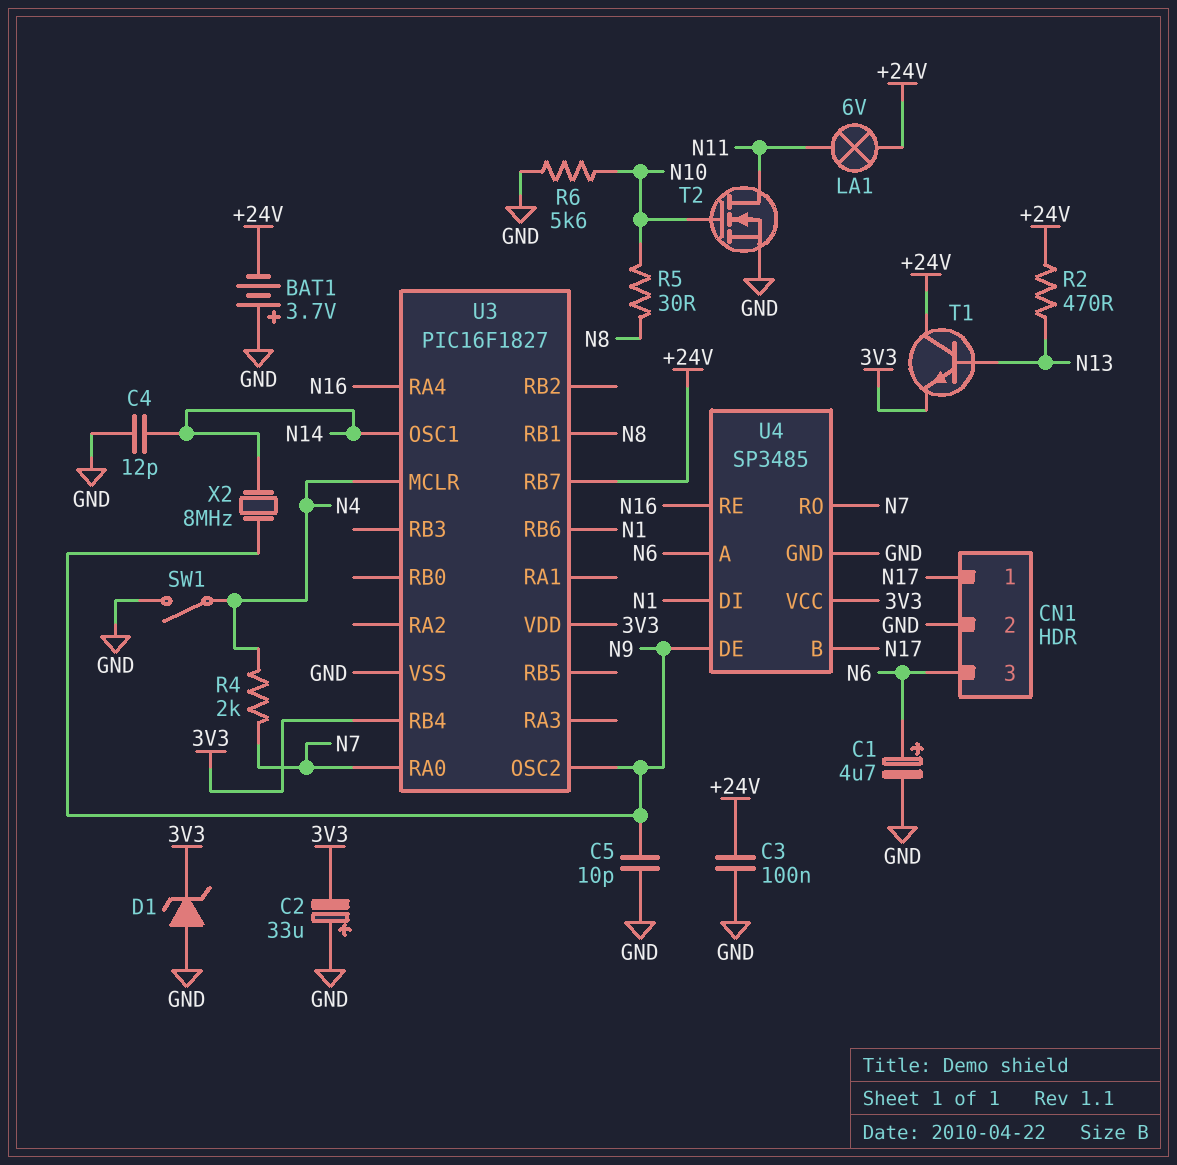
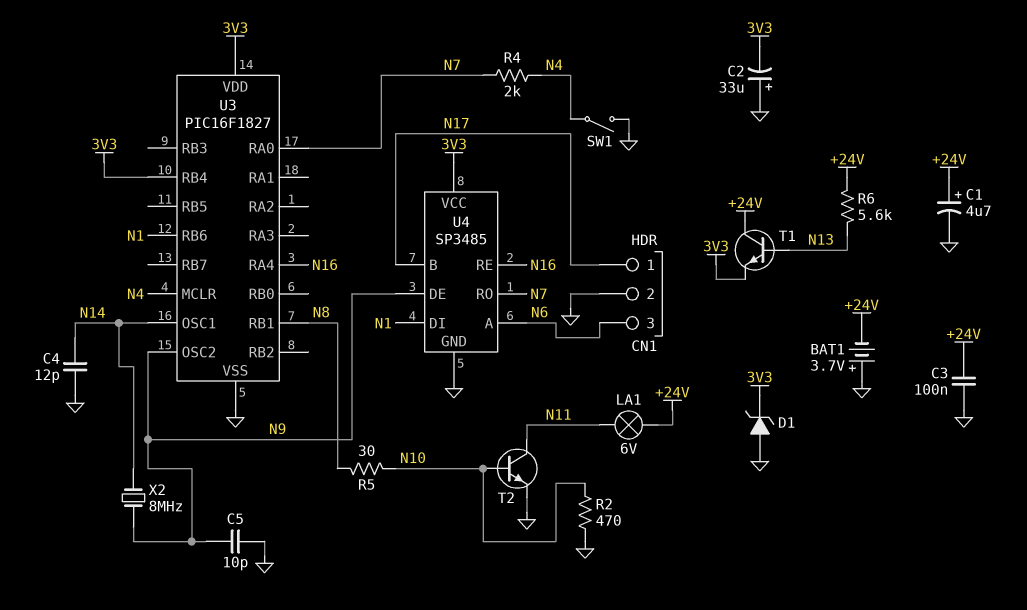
C1: 4.7uF (plus N6, minus GND) -> 4.7uF (plus +24V, minus GND)
R2: 470 (+24V, N13) -> 470 (GND, N10)
R6: 5.6k (GND, N10) -> 5.6k (+24V, N13)
T2: NMOS (G N10, D N11, S GND) -> NPN (B N10, C N11, E GND)
U3 pin RB7: +24V -> none

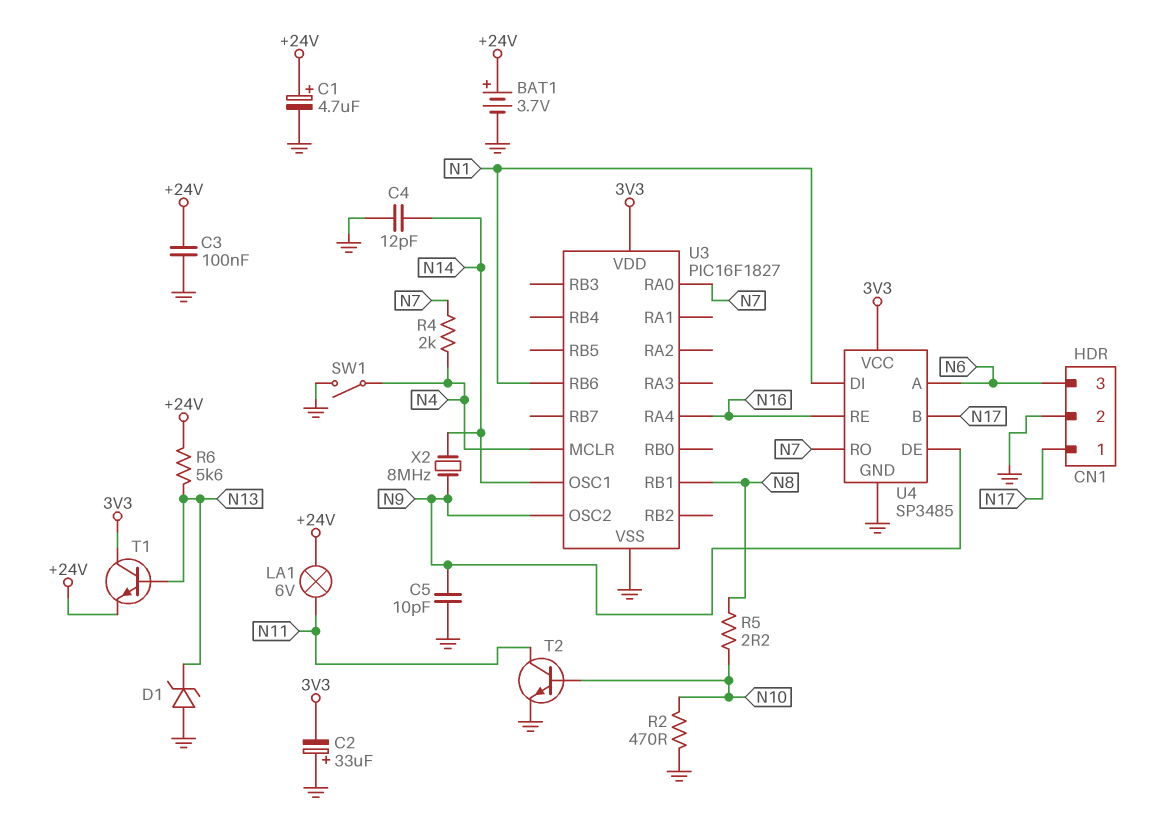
BAT1: 3.7V (plus GND, minus +24V) -> 3.7V (plus +24V, minus GND)
D1: zener (A GND, K 3V3) -> zener (A GND, K N13)
R5: 30 (N8, N10) -> 2.2 (N8, N10)
T1: NPN (B N13, C +24V, E 3V3) -> NPN (B N13, C 3V3, E +24V)
U3 pin RB4: 3V3 -> none

